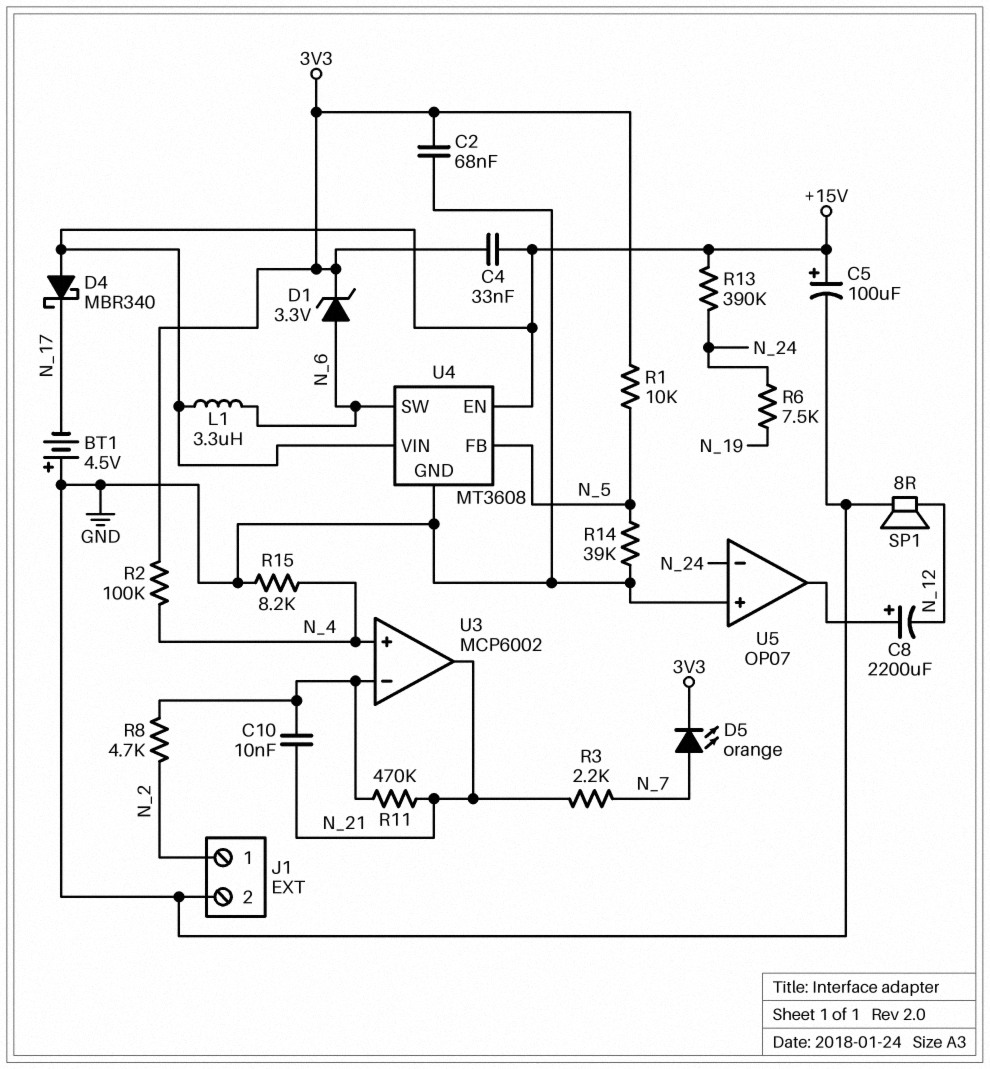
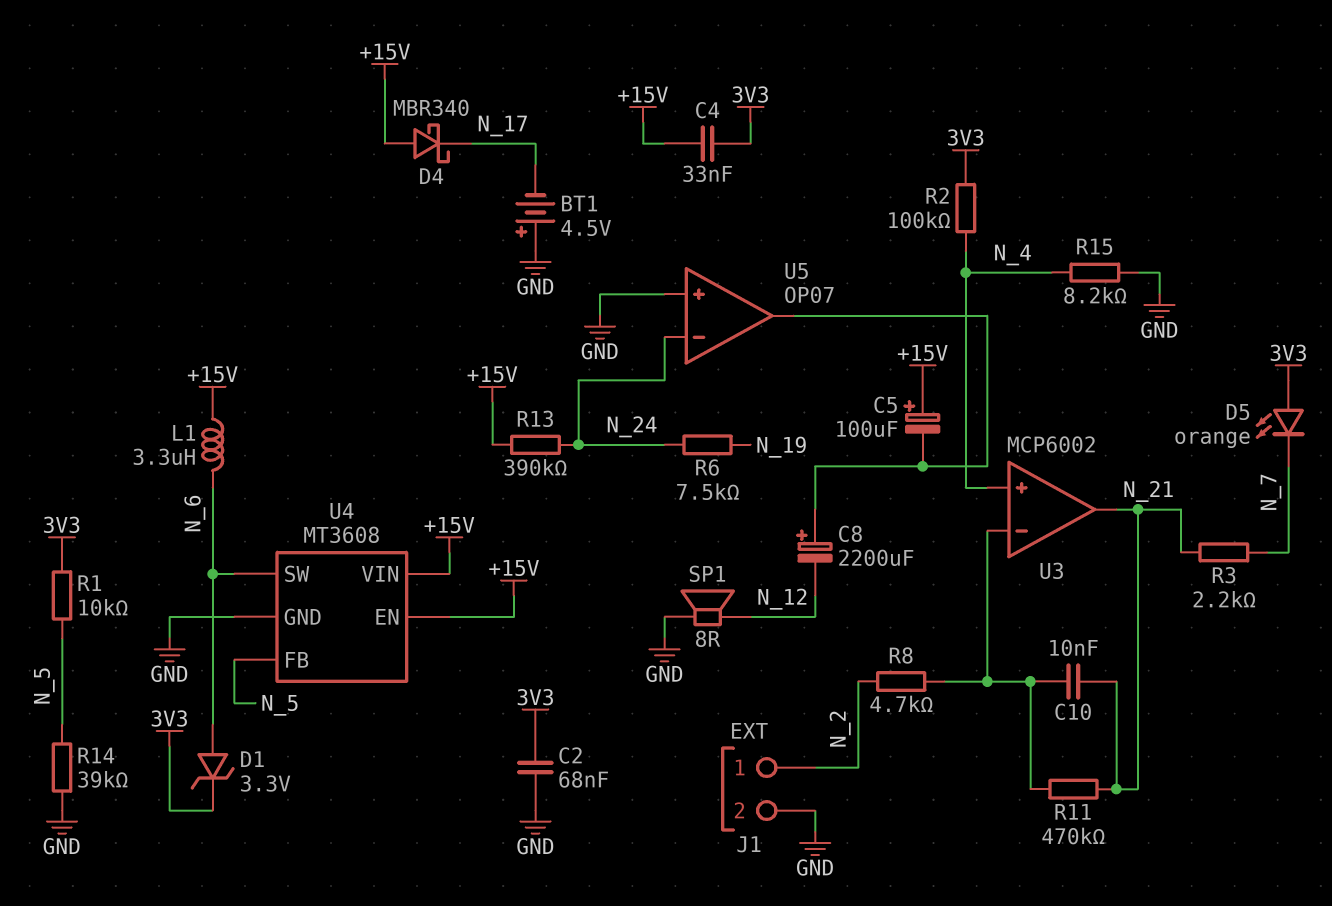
C5: 100uF (plus +15V, minus GND) -> 100uF (plus +15V, minus U5/out)
D5: LED orange (A N_7, K 3V3) -> LED orange (A 3V3, K N_7)

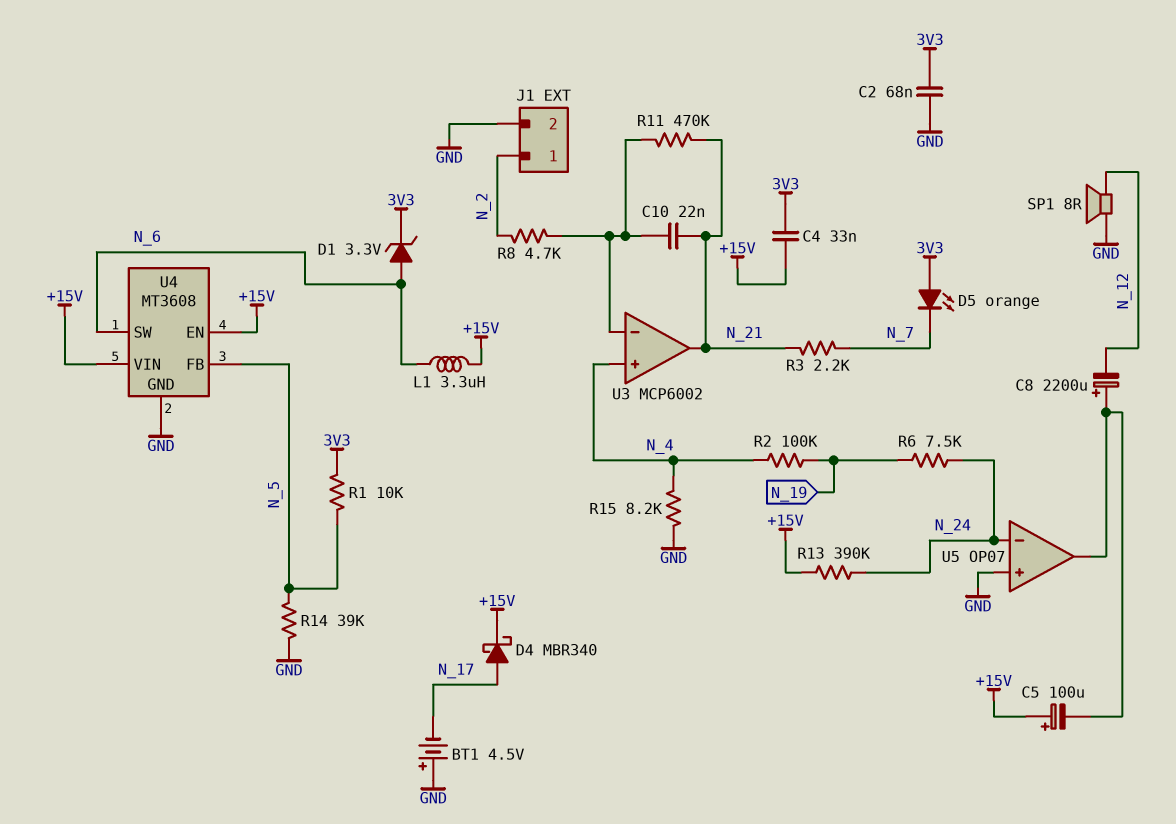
C10: 10nF (N_21, U3/in-) -> 22nF (N_21, U3/in-)
D4: schottky MBR340 (A +15V, K N_17) -> schottky MBR340 (A N_17, K +15V)
R2: 100k (3V3, N_4) -> 100k (N_4, N_19)

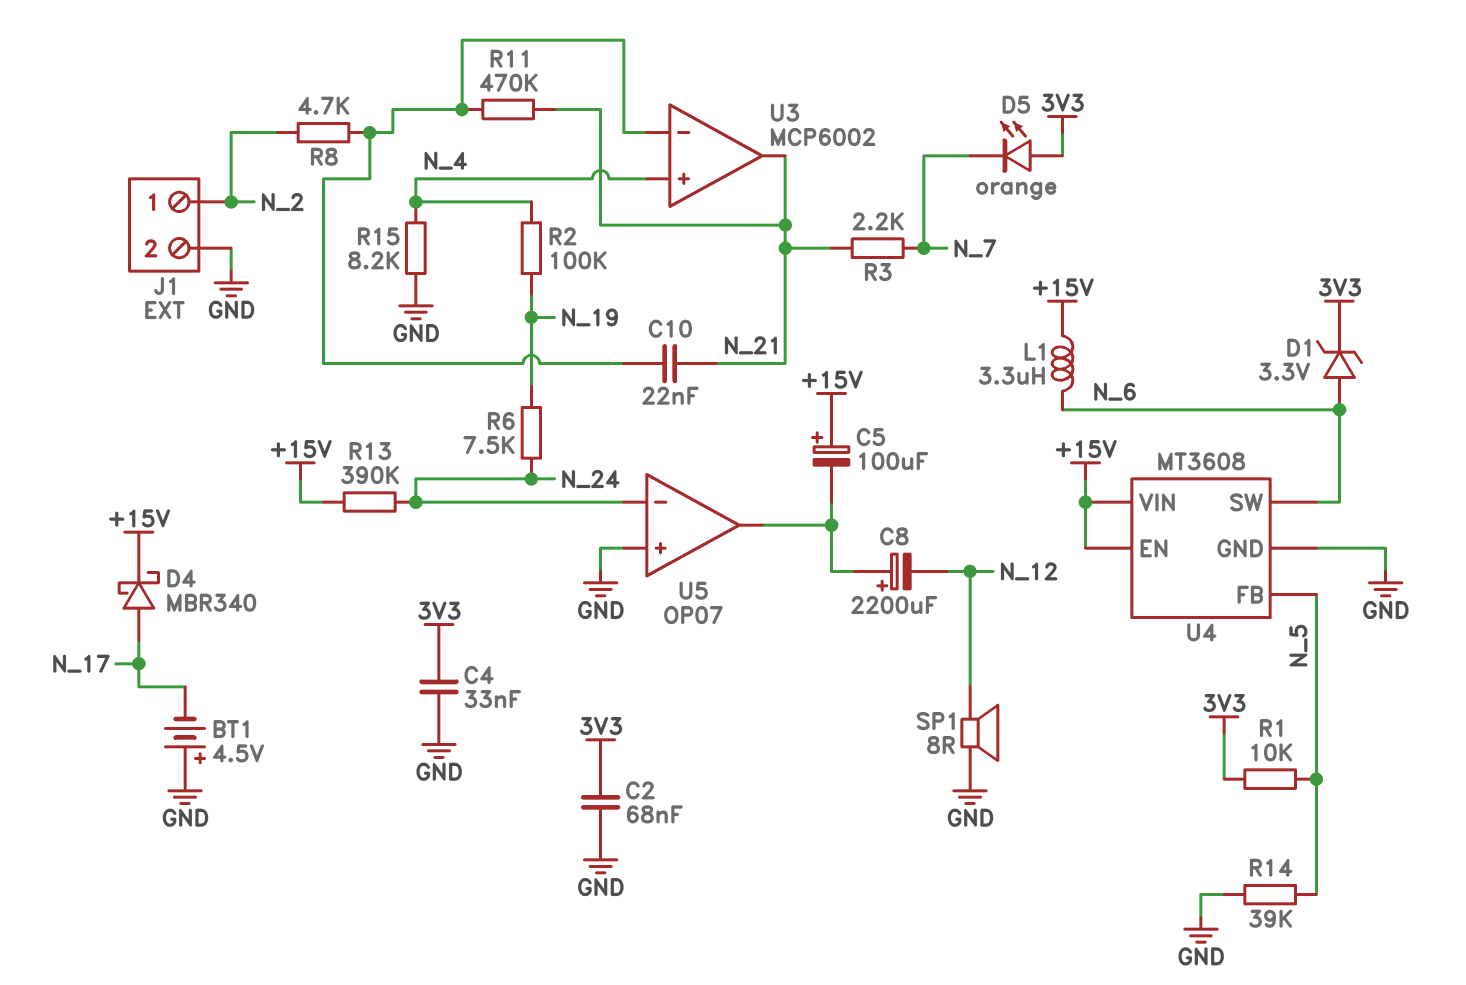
C4: 33nF (+15V, 3V3) -> 33nF (3V3, GND)

